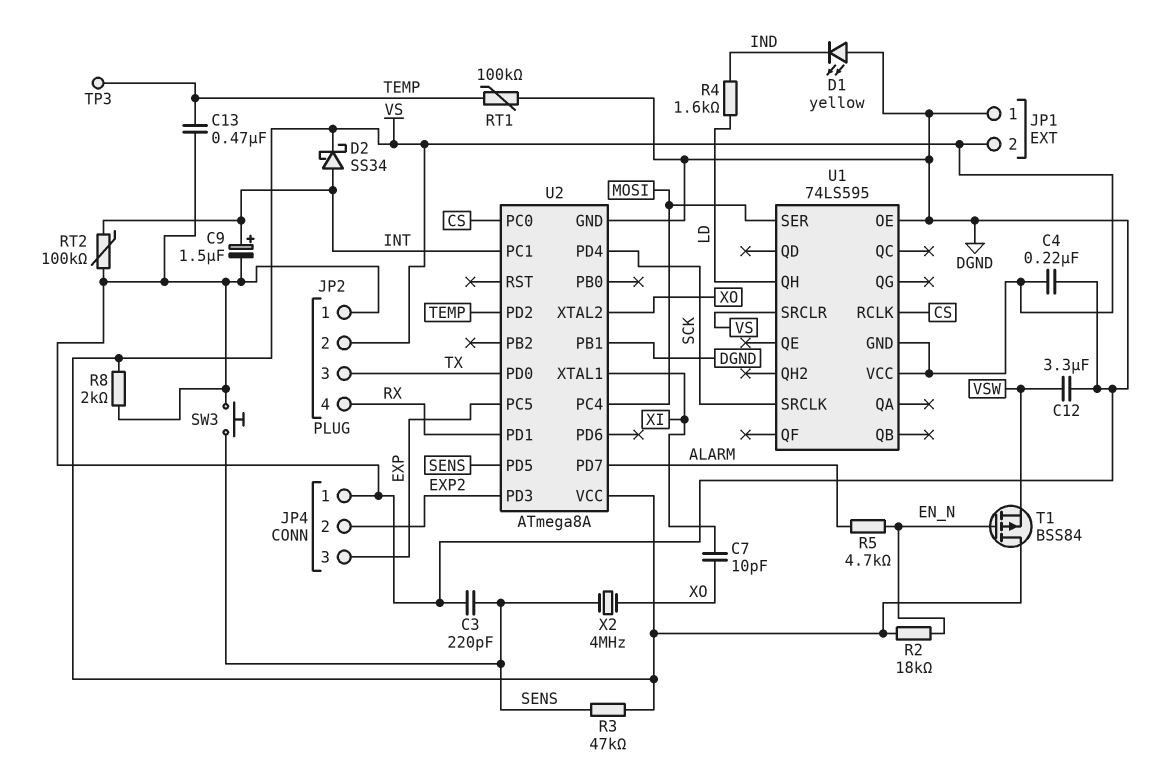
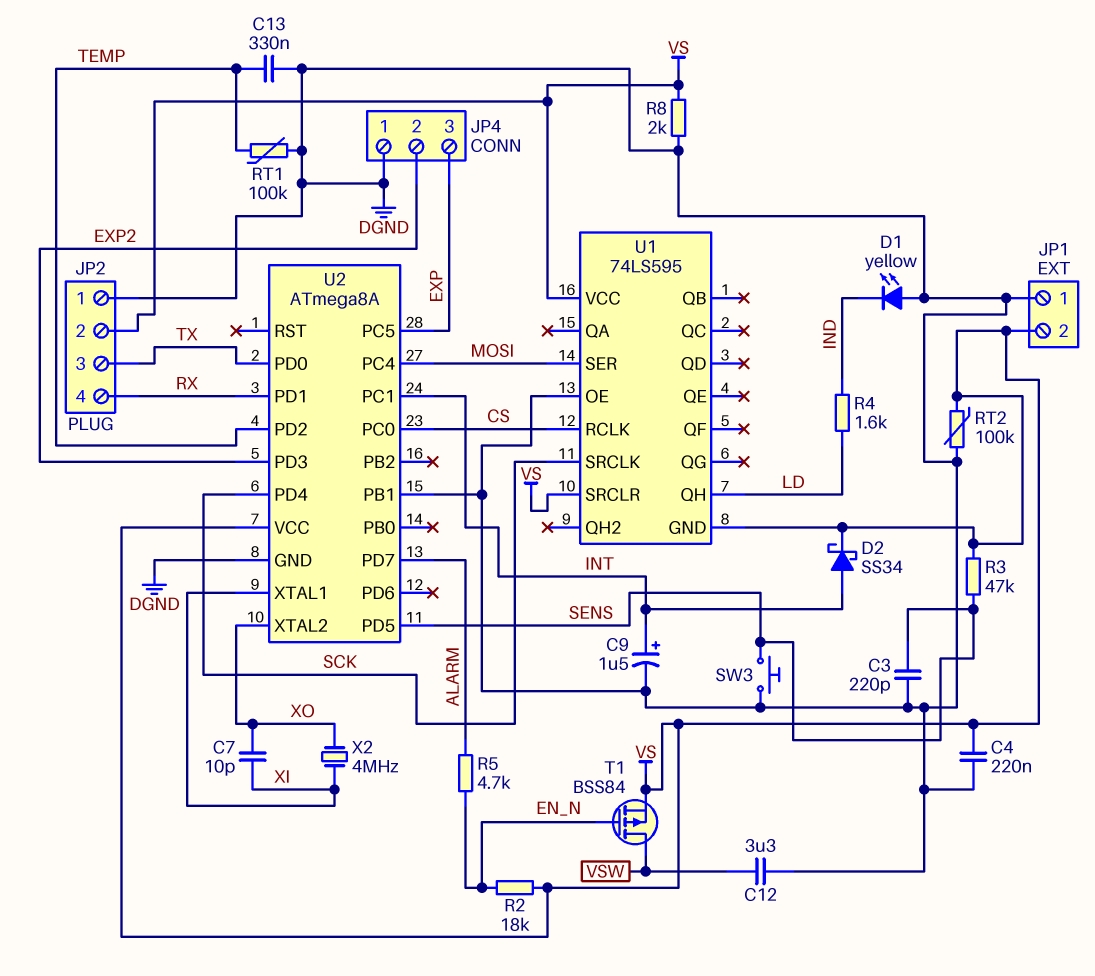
C13: 470nF (DGND, TEMP) -> 330nF (DGND, TEMP)
RT2: 100k (DGND, INT) -> 100k (DGND, VS)
T1: PMOS BSS84 (G EN_N, D VS, S VSW) -> PMOS BSS84 (G EN_N, D VSW, S VS)
TP3: test point (TEMP) -> none
X2: 4MHz (SENS, XO) -> 4MHz (XI, XO)

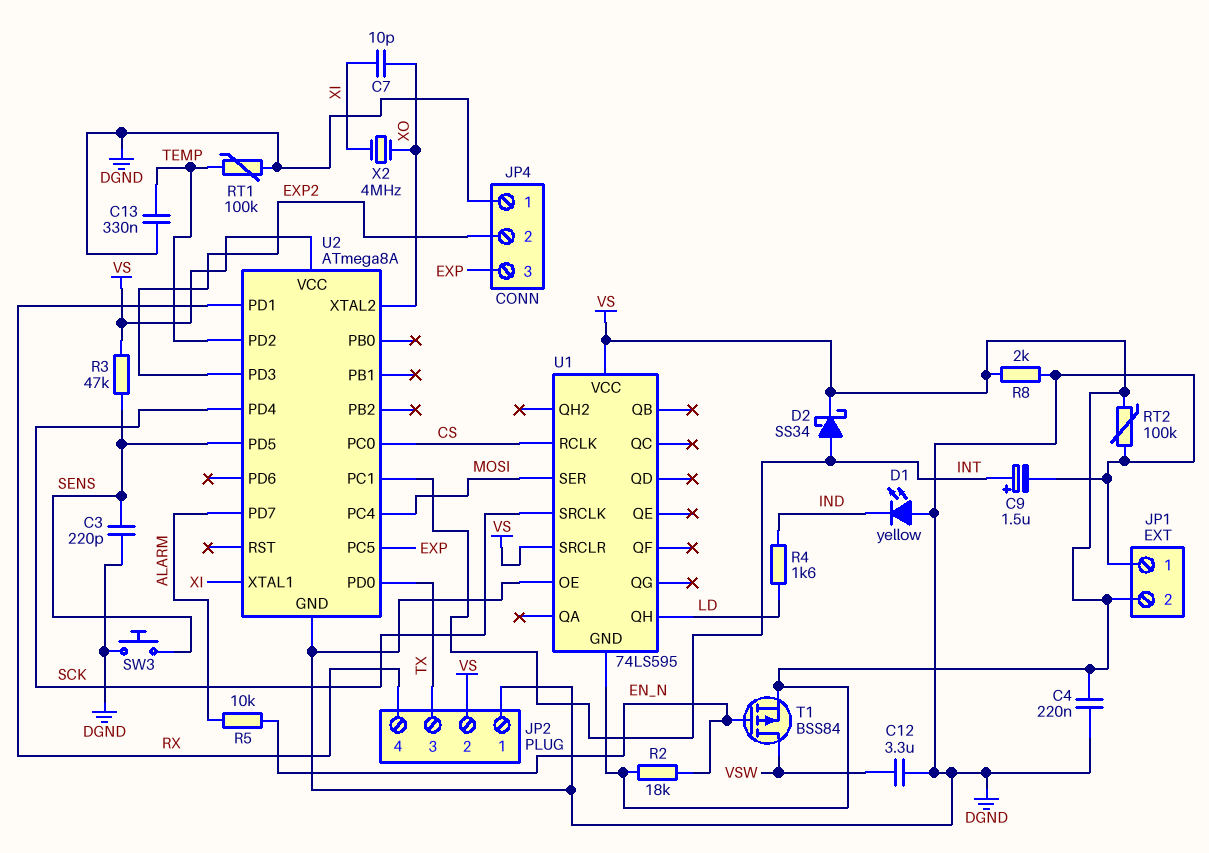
R5: 4.7k (ALARM, EN_N) -> 10k (ALARM, EN_N)
U2 pin PB1: DGND -> none

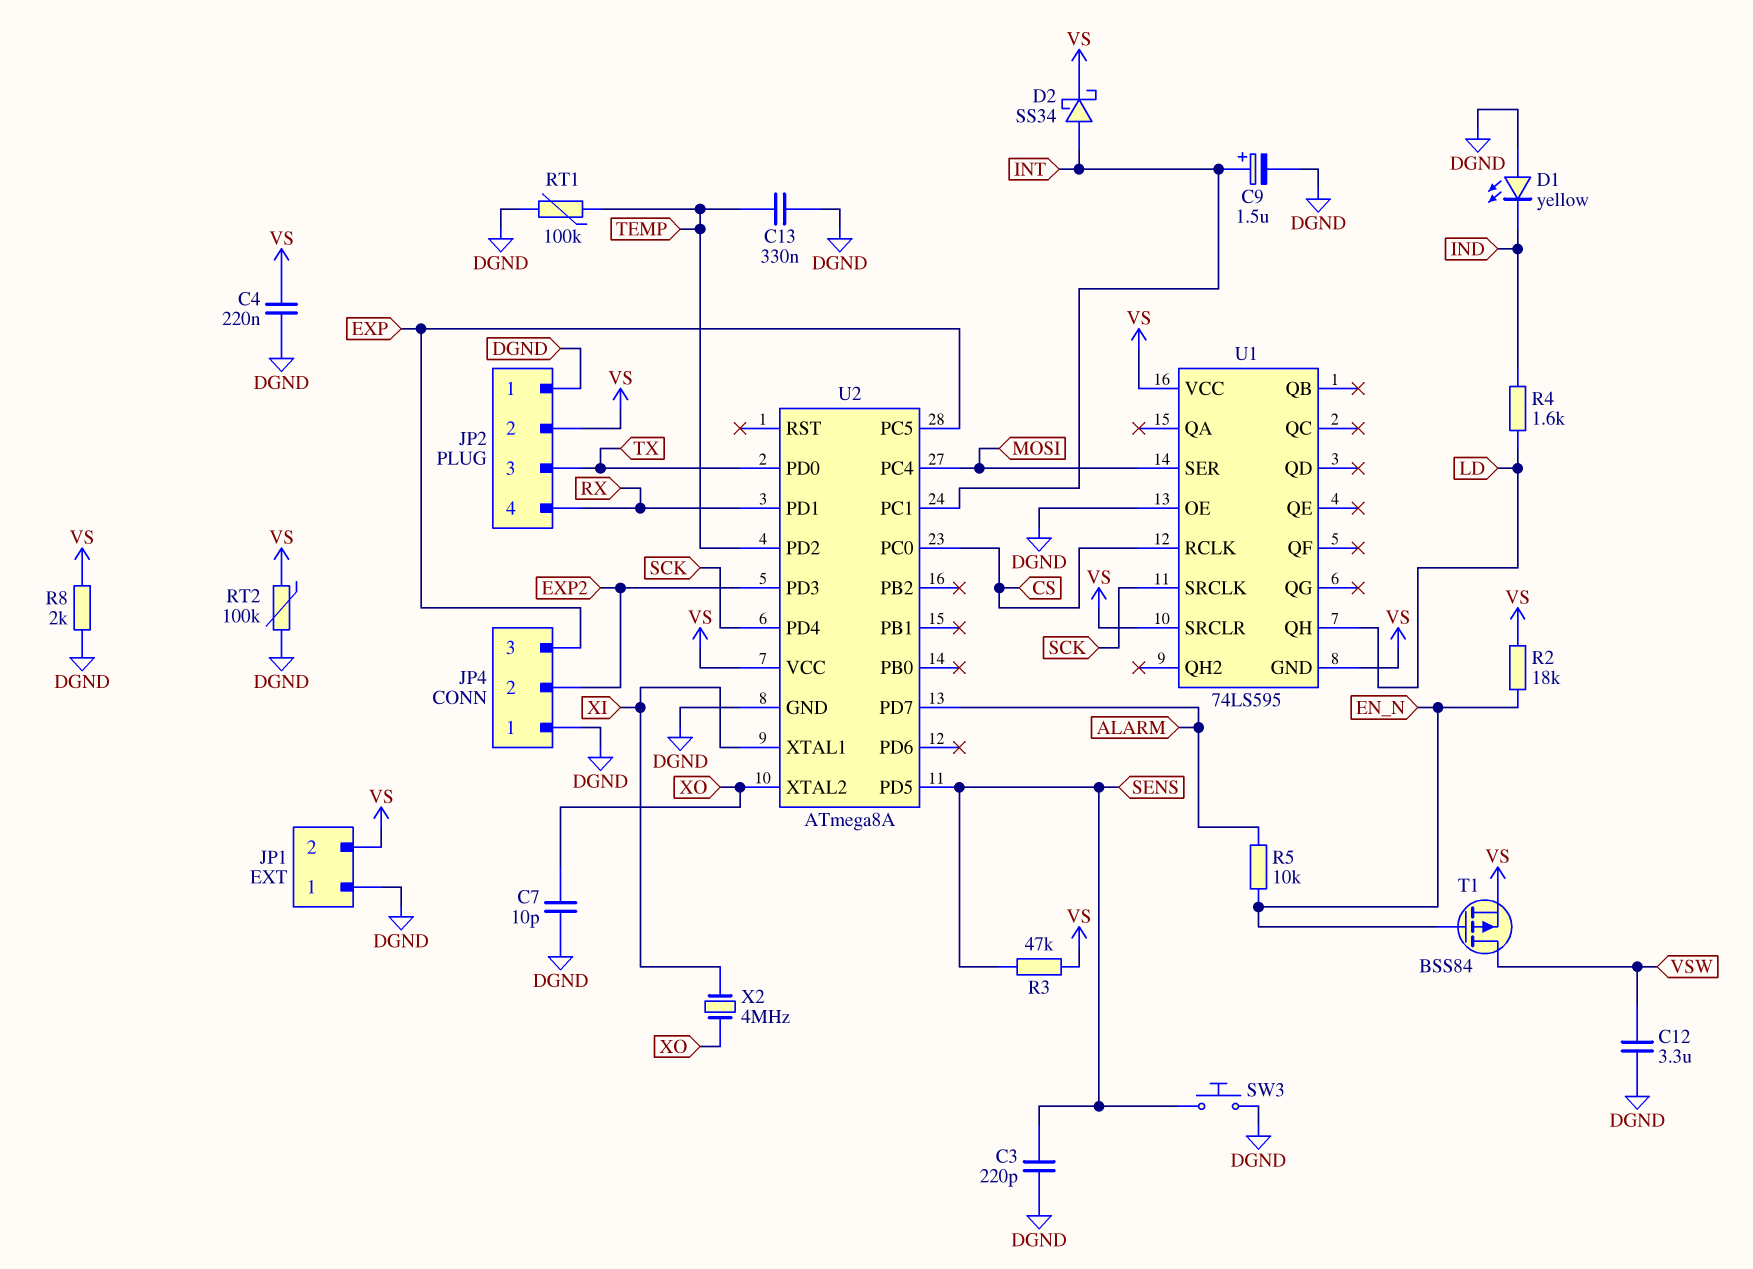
C7: 10pF (XI, XO) -> 10pF (DGND, XO)

